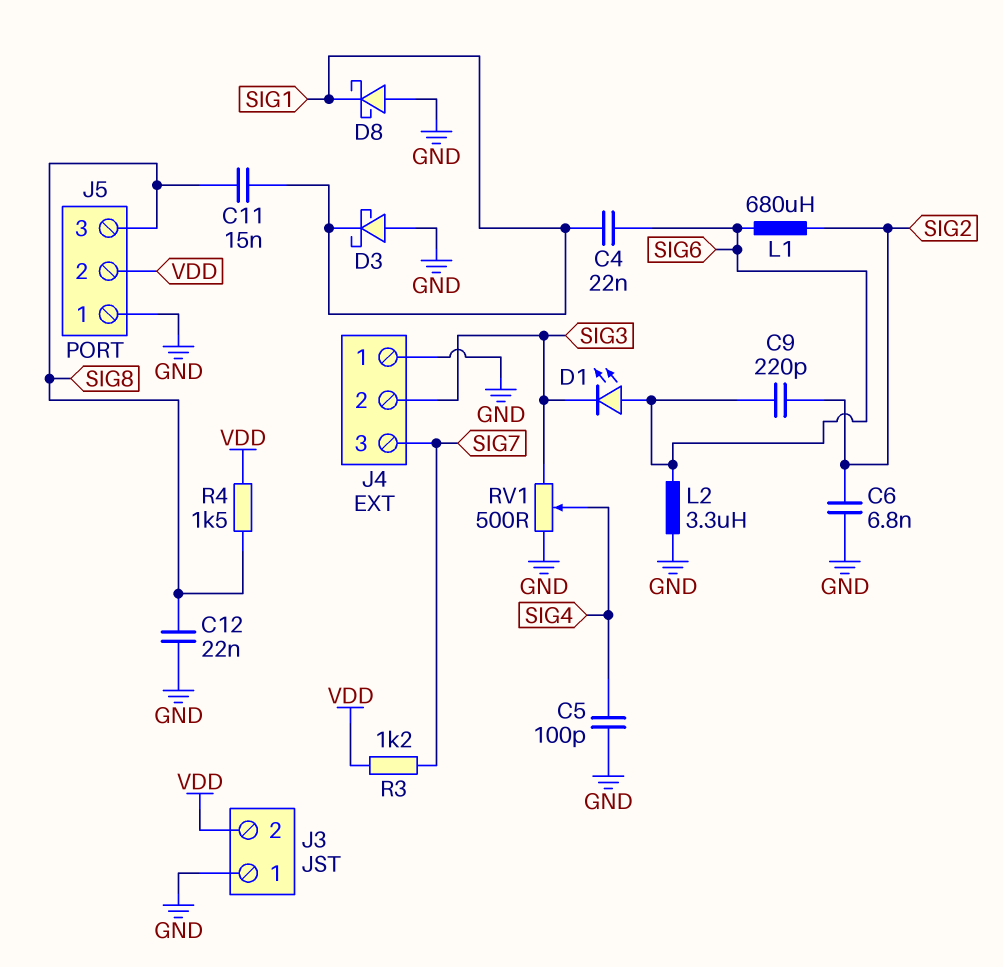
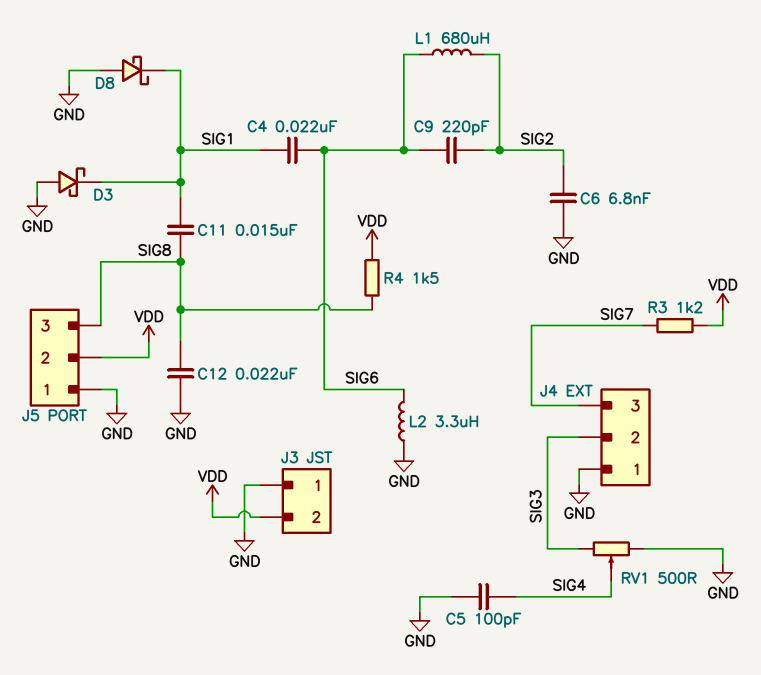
D1: LED (A SIG6, K SIG3) -> none

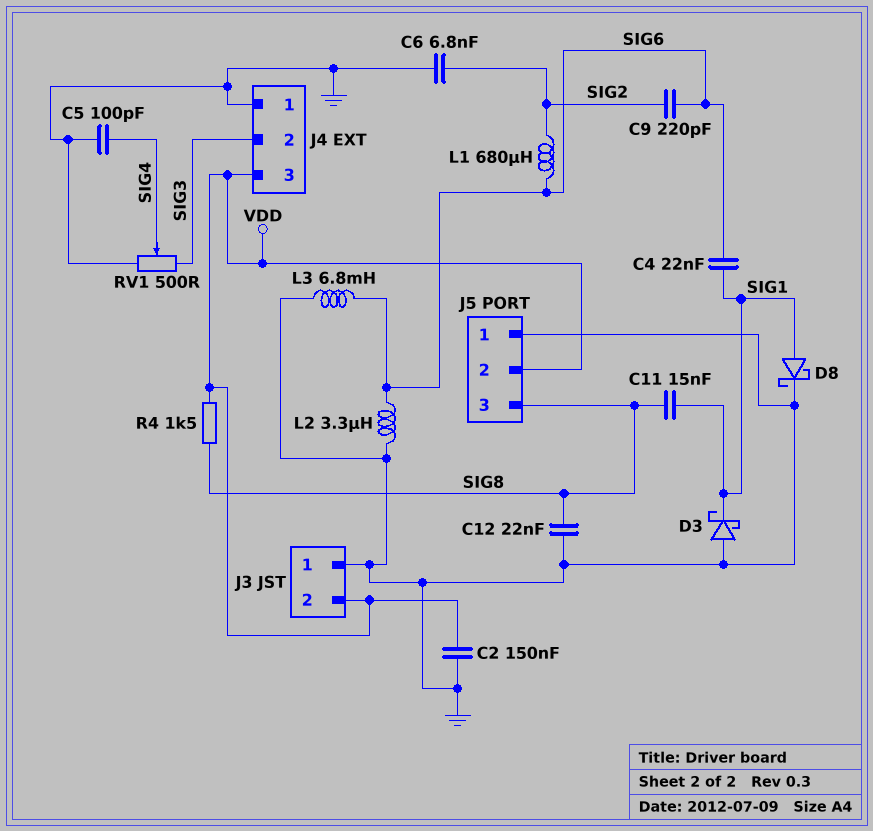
C2: none -> 150nF (GND, VDD)
D8: schottky (A GND, K SIG1) -> schottky (A SIG1, K GND)
J4 pin 3: SIG7 -> VDD
L3: none -> 6.8mH (GND, SIG6)
R3: 1.2k (SIG7, VDD) -> none

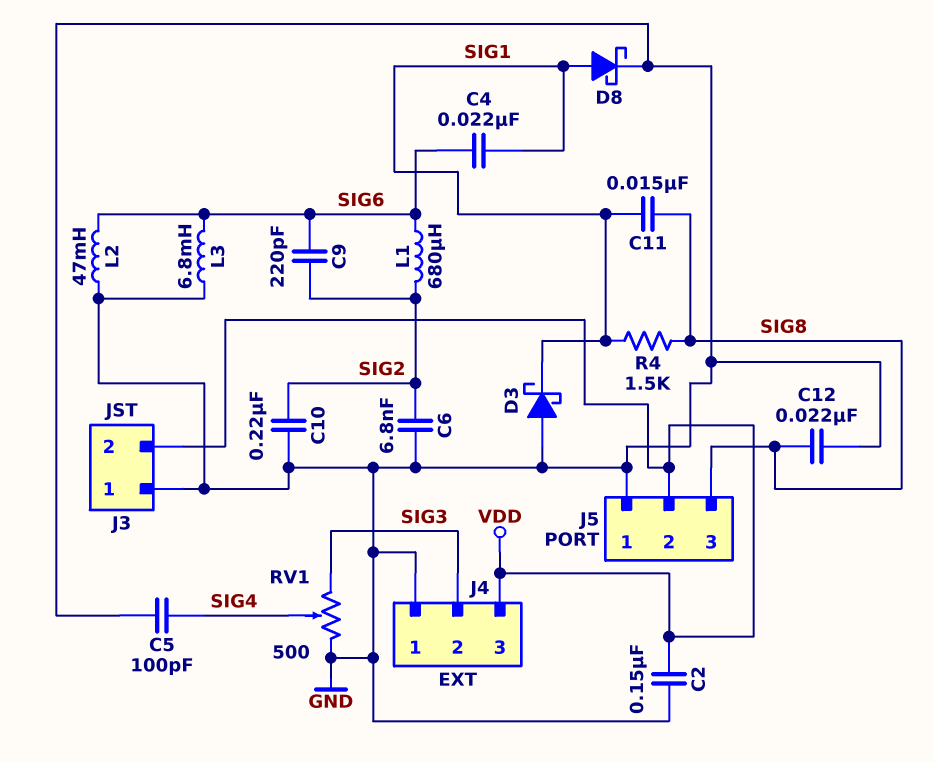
C10: none -> 220nF (GND, SIG2)
L2: 3.3uH (GND, SIG6) -> 47mH (GND, SIG6)
R4: 1.5k (SIG8, VDD) -> 1.5k (SIG1, SIG8)

